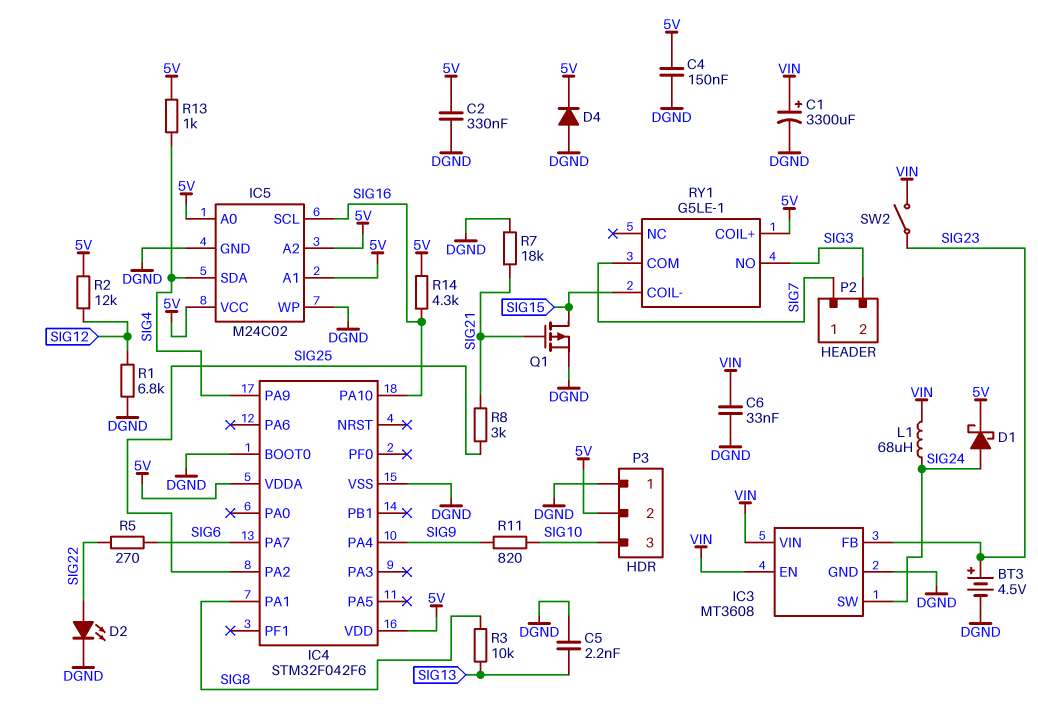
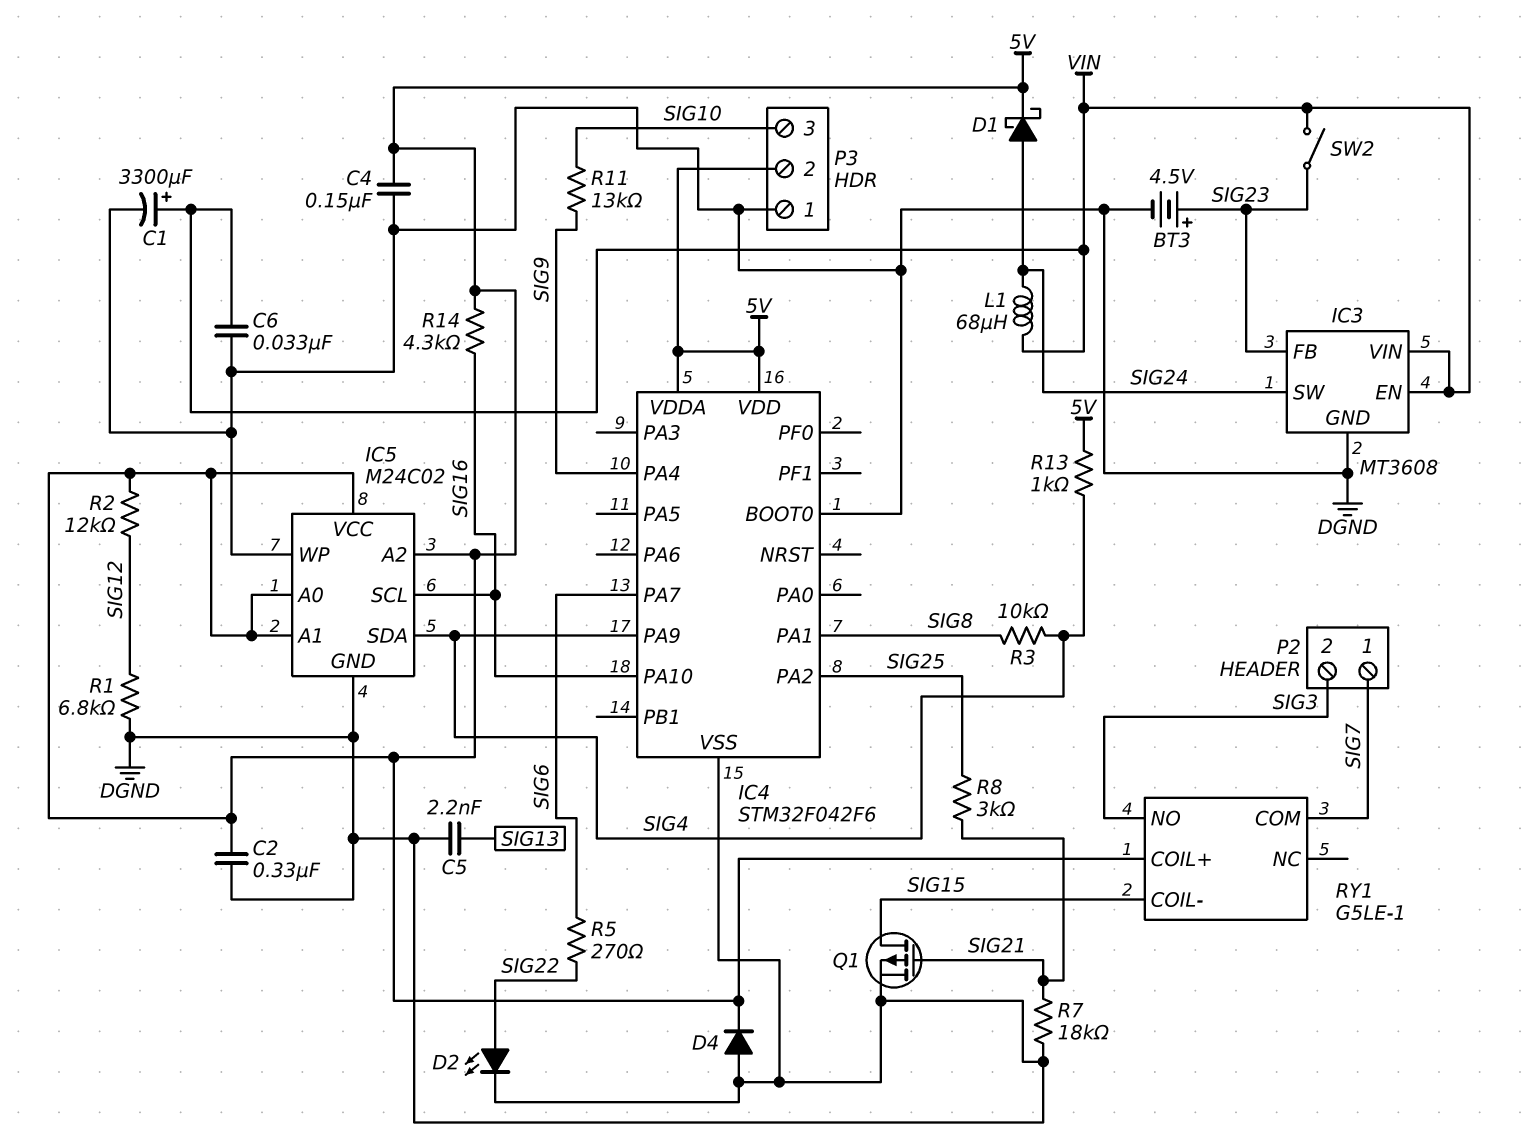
R3: 10k (SIG8, SIG13) -> 10k (SIG4, SIG8)
R11: 820 (SIG9, SIG10) -> 13k (SIG9, SIG10)

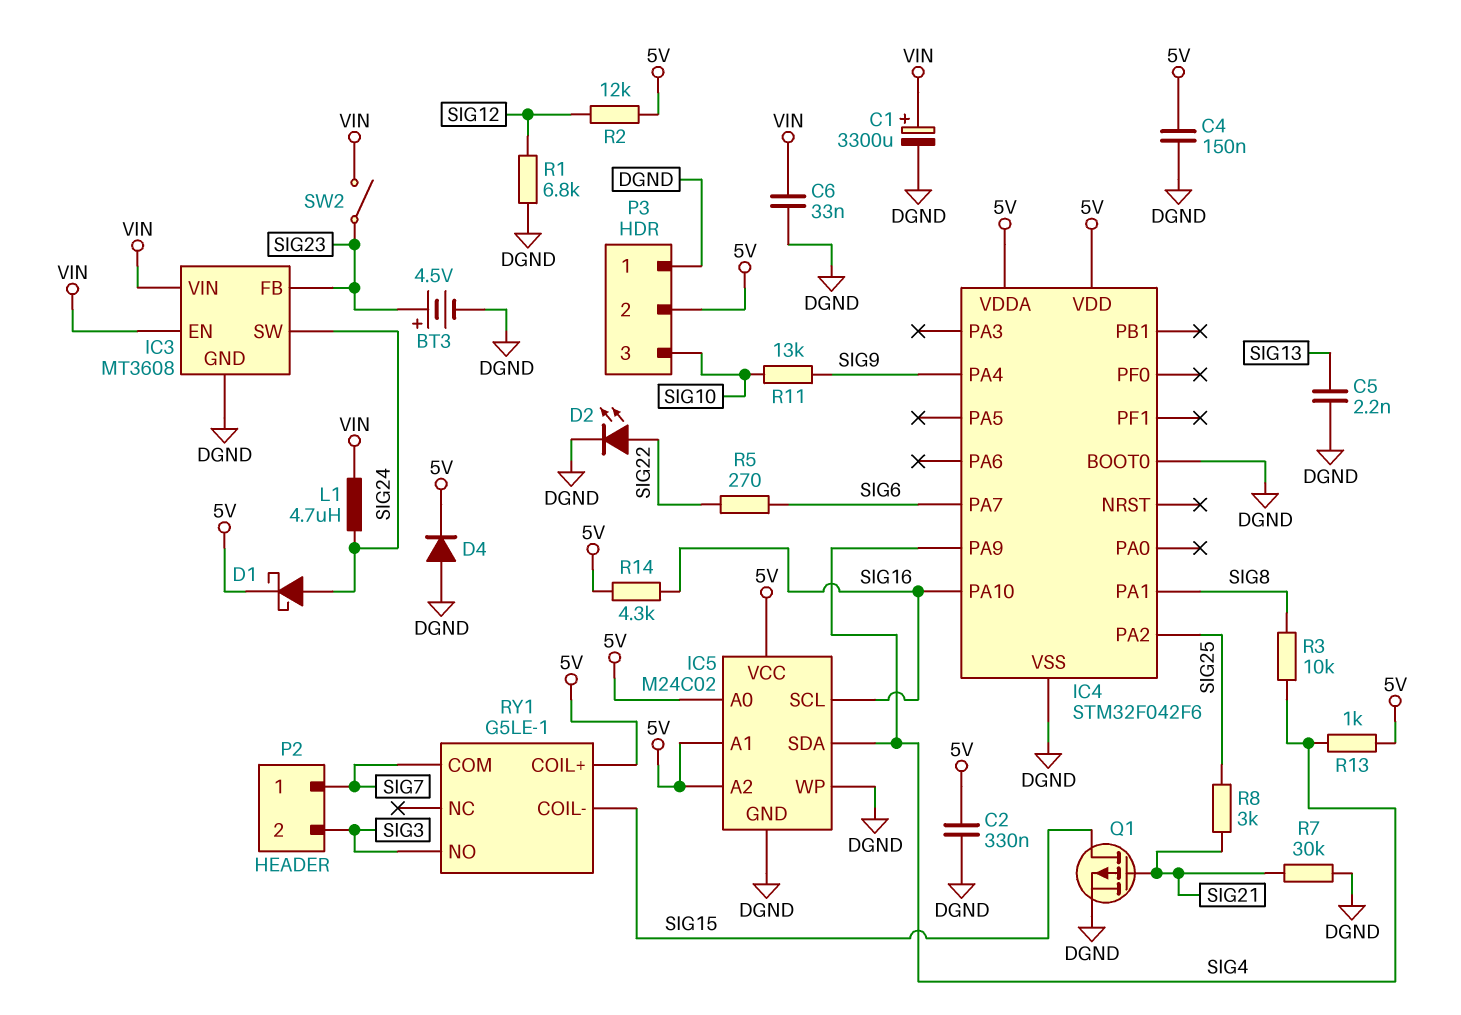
L1: 68uH (SIG24, VIN) -> 4.7uH (SIG24, VIN)
R7: 18k (DGND, SIG21) -> 30k (DGND, SIG21)

